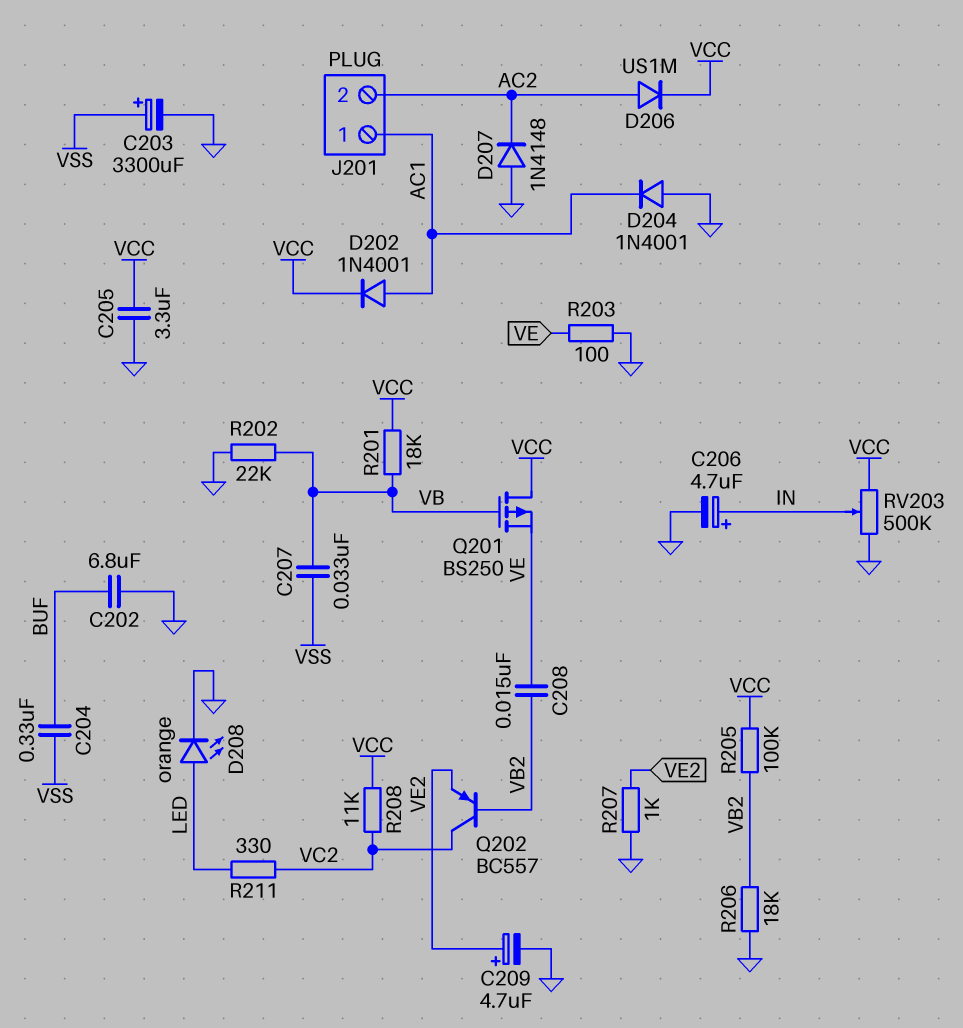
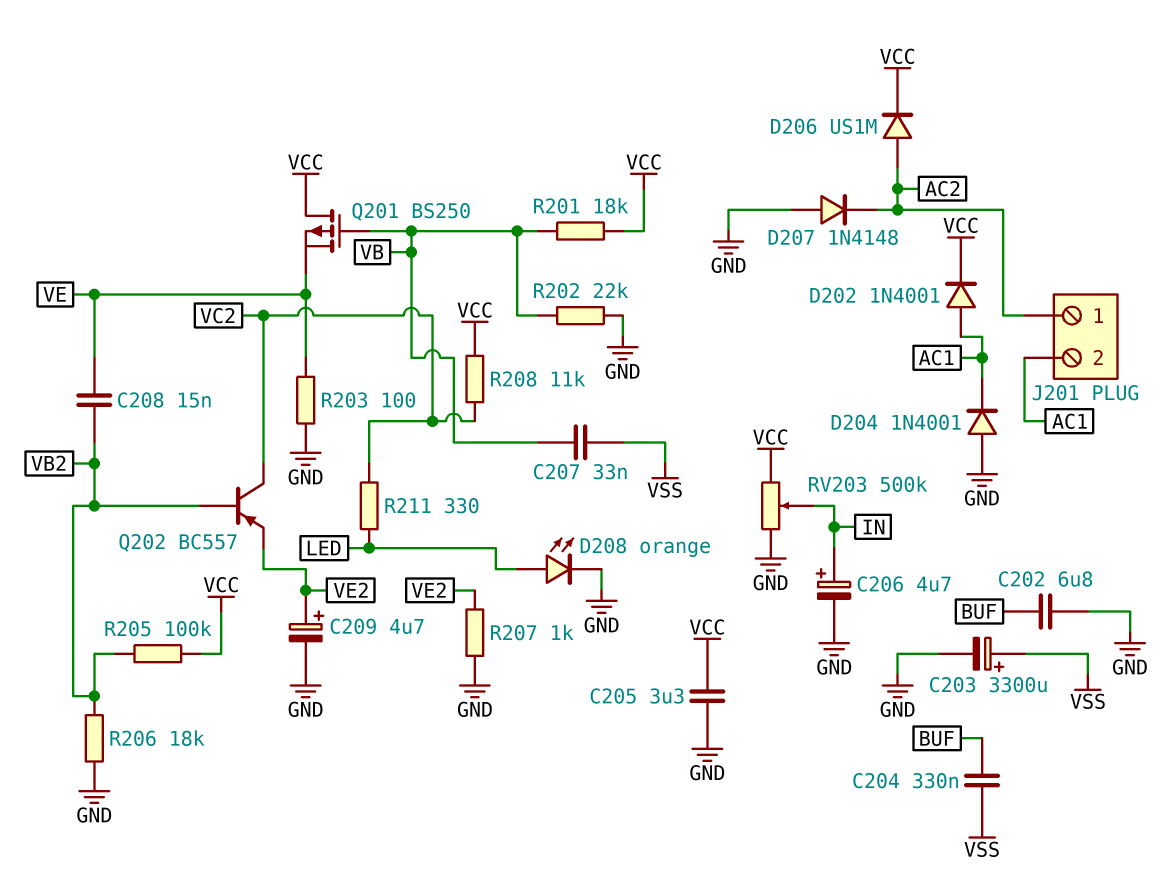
J201 pin 1: AC1 -> AC2
J201 pin 2: AC2 -> AC1

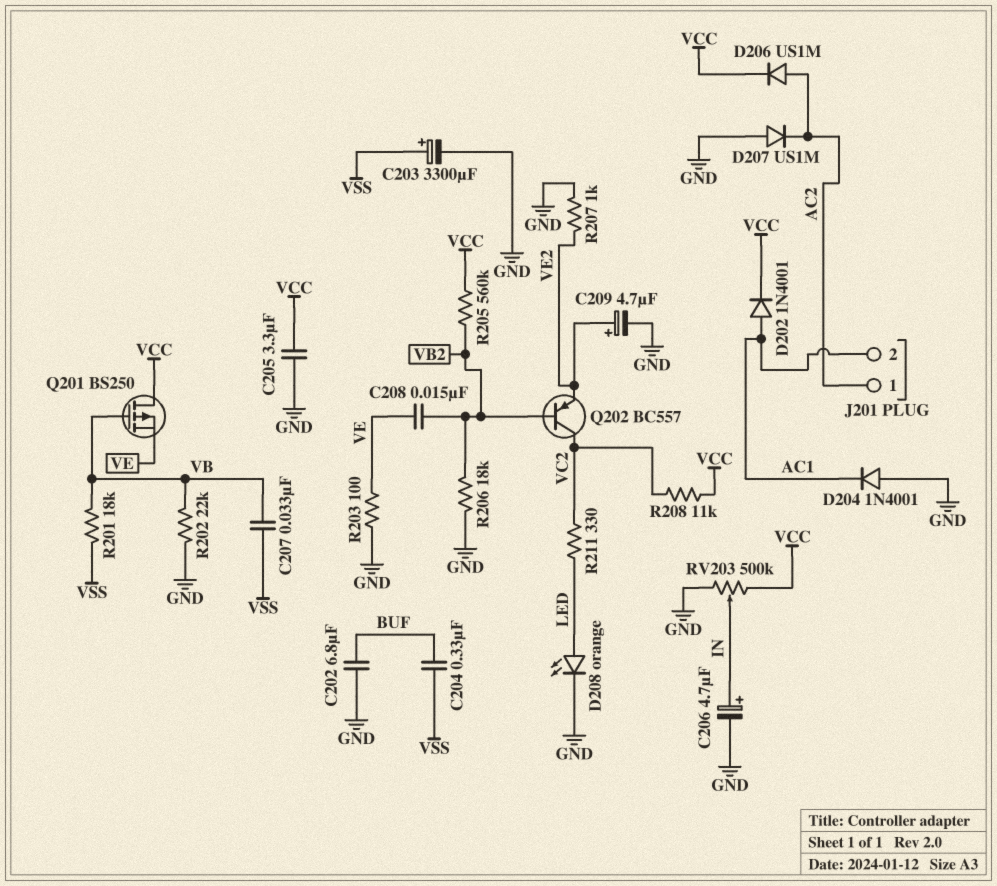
D207: diode 1N4148 (A GND, K AC2) -> diode US1M (A GND, K AC2)
R201: 18k (VB, VCC) -> 18k (VB, VSS)
R205: 100k (VB2, VCC) -> 560k (VB2, VCC)

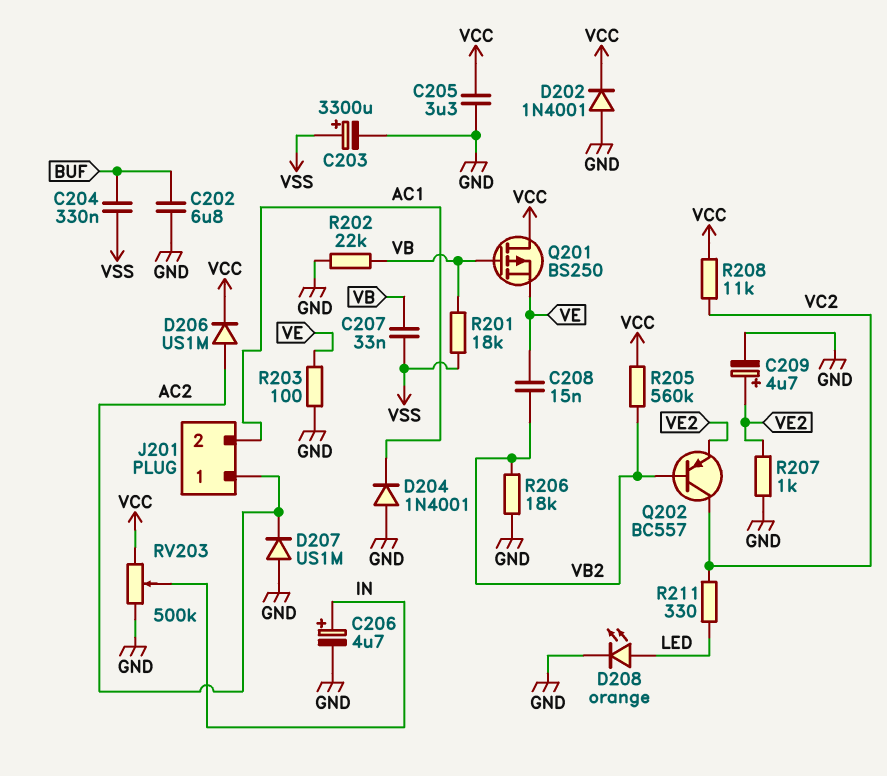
D202: diode 1N4001 (A AC1, K VCC) -> diode 1N4001 (A GND, K VCC)

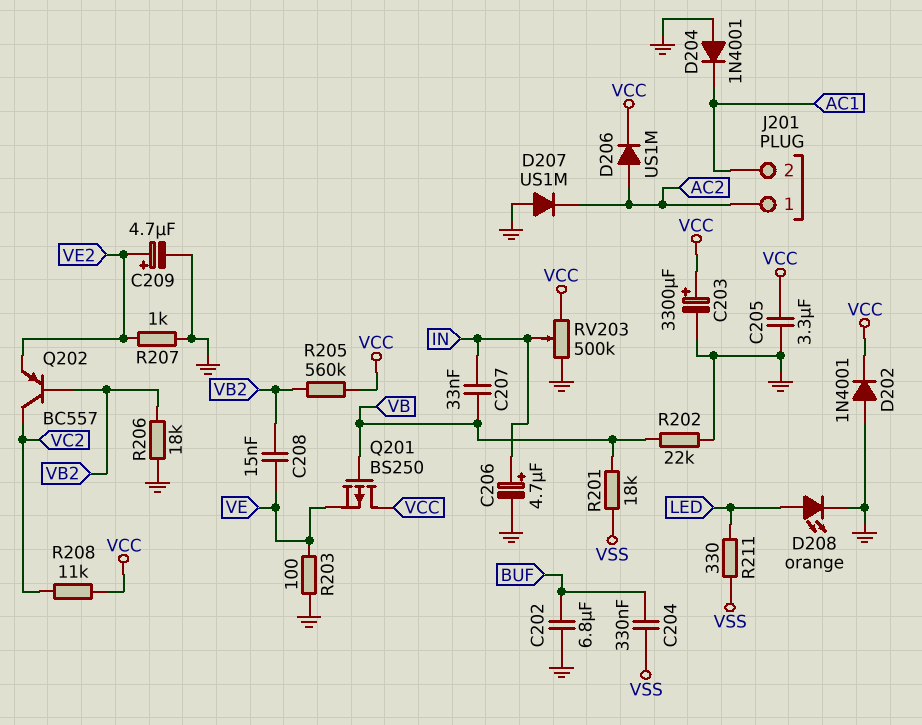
C203: 3300uF (plus VSS, minus GND) -> 3300uF (plus VCC, minus GND)
C207: 33nF (VB, VSS) -> 33nF (IN, VB)
R211: 330 (LED, VC2) -> 330 (LED, VSS)

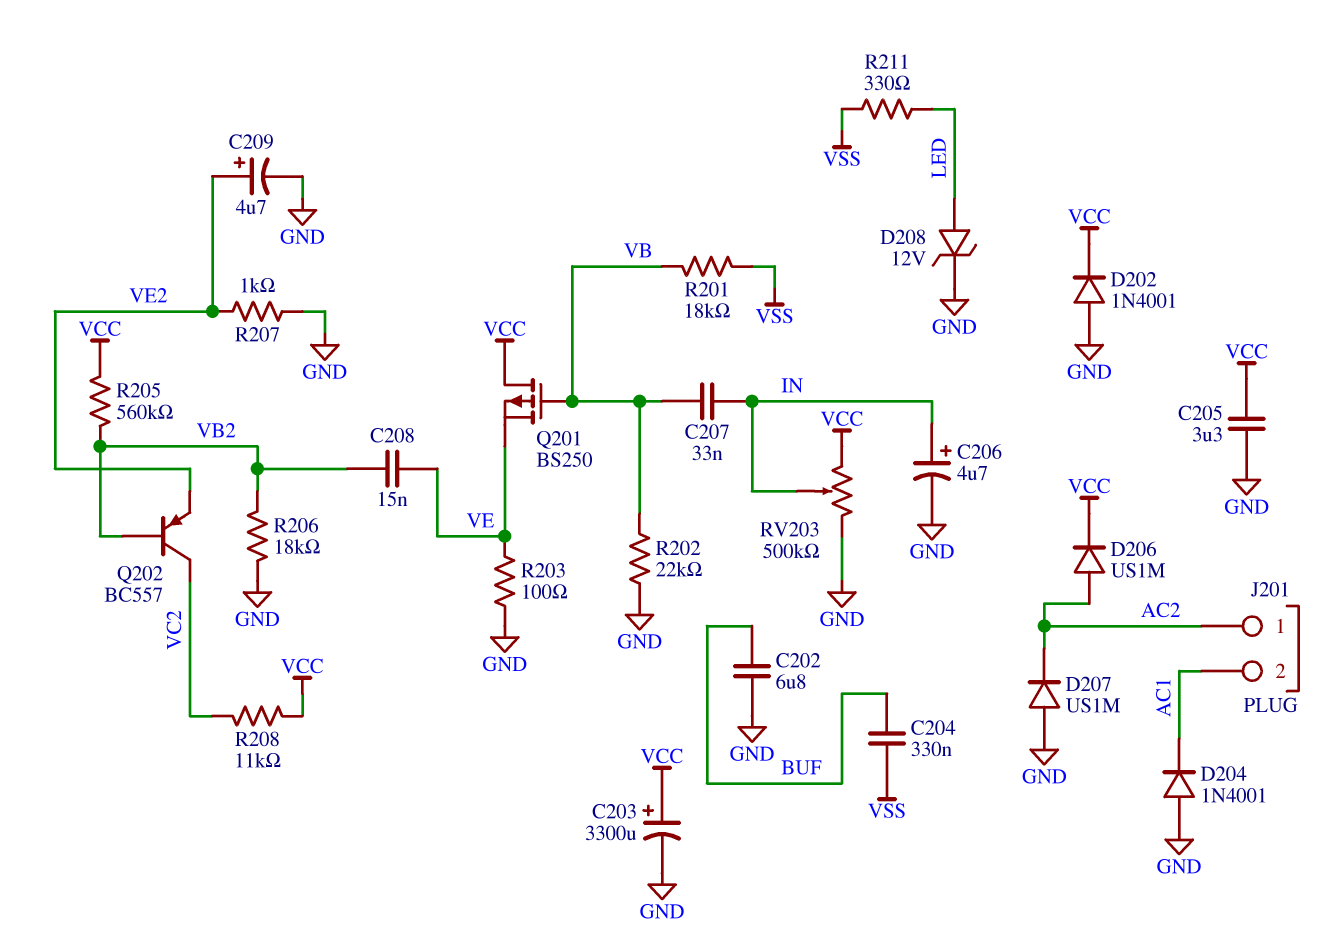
D208: LED orange (A LED, K GND) -> zener 12V (A LED, K GND)

